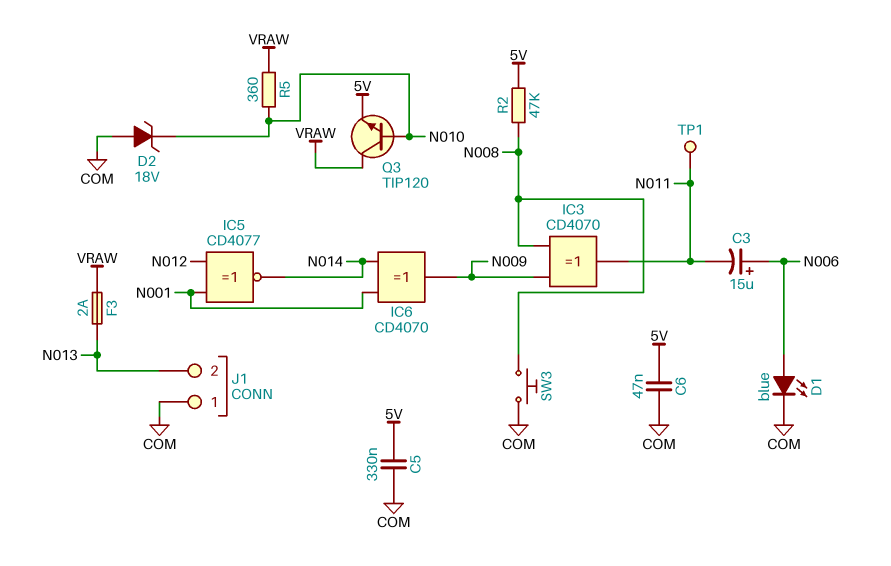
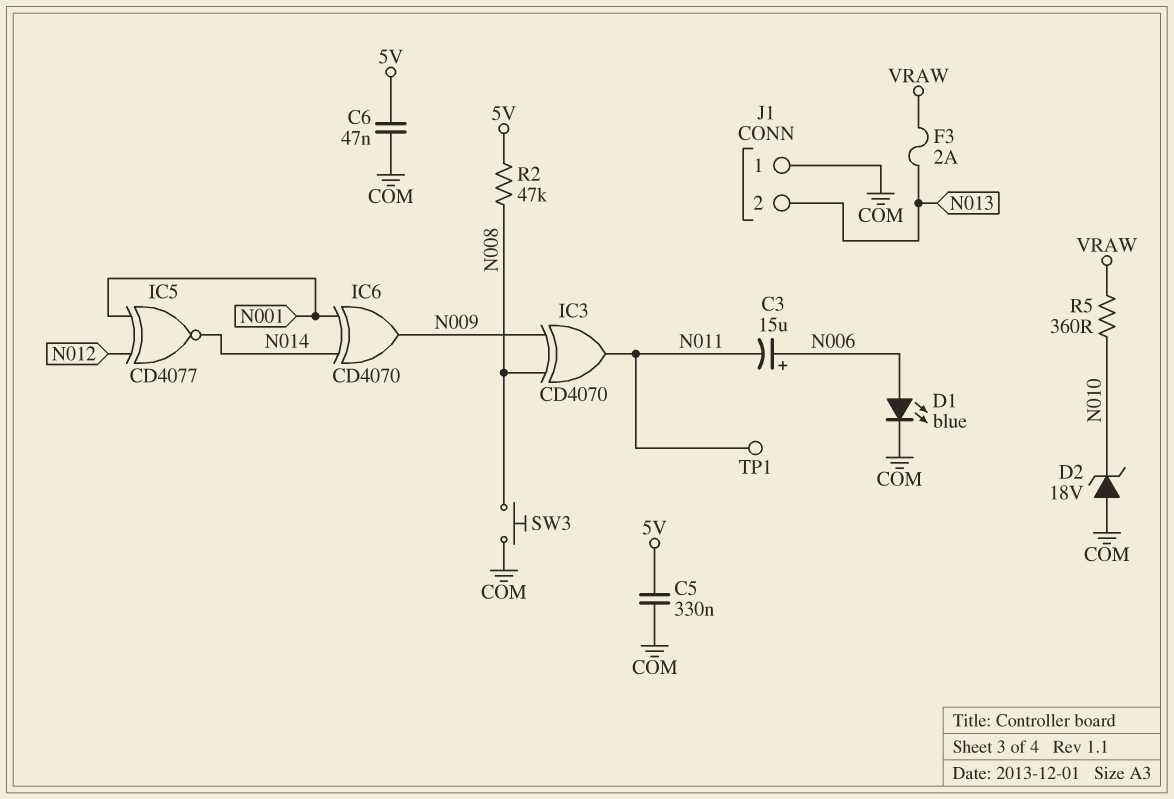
Q3: NPN TIP120 (B N010, C VRAW, E 5V) -> none

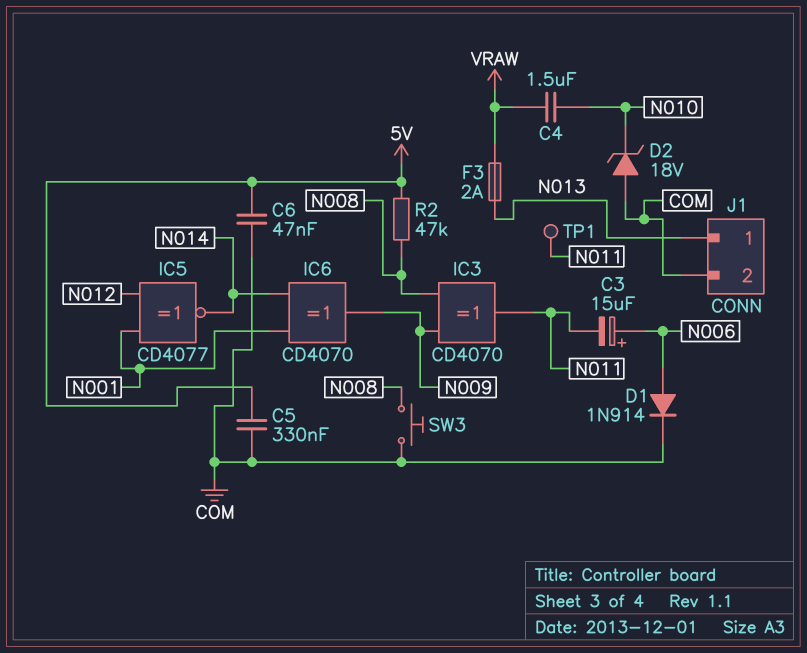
C4: none -> 1.5uF (N010, VRAW)
D1: LED blue (A N006, K COM) -> diode 1N914 (A N006, K COM)
J1 pin 1: COM -> N013
J1 pin 2: N013 -> COM
R5: 360 (N010, VRAW) -> none

